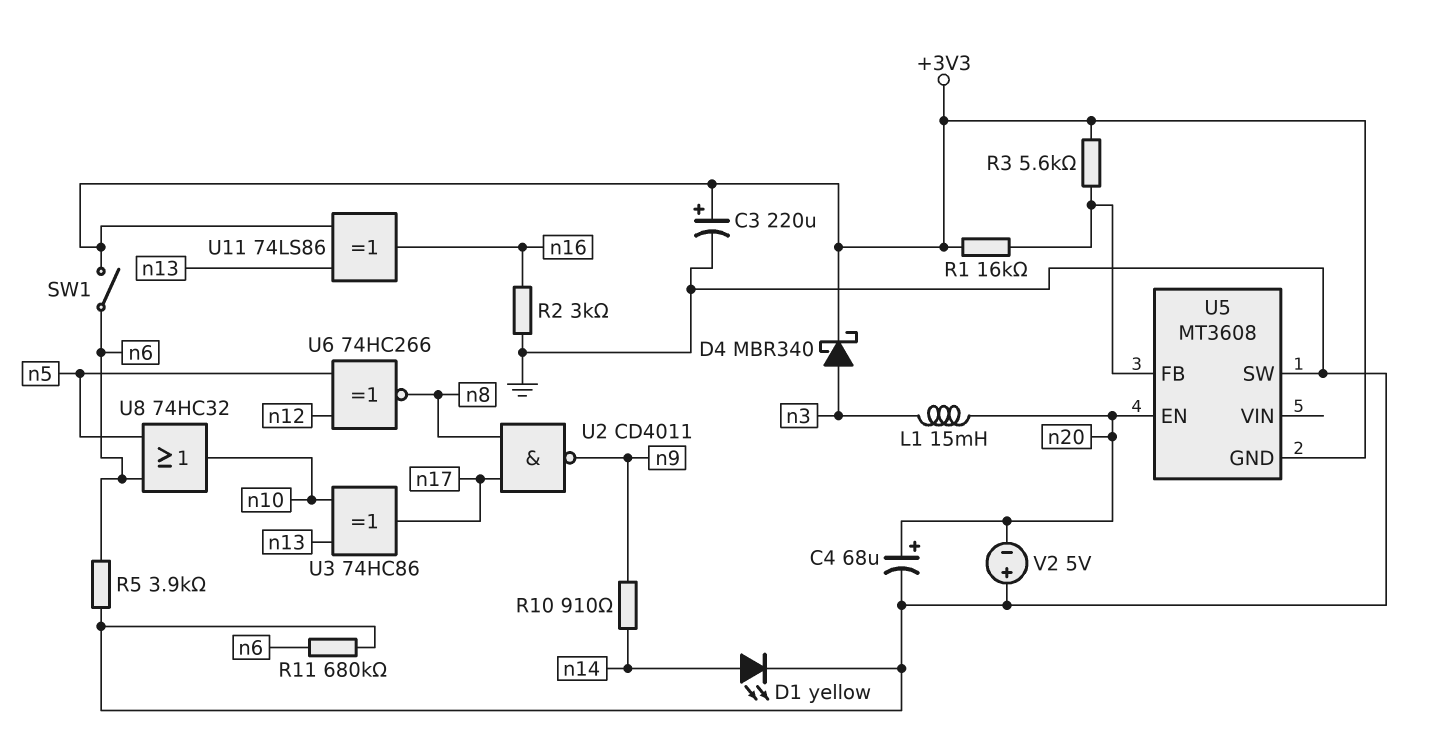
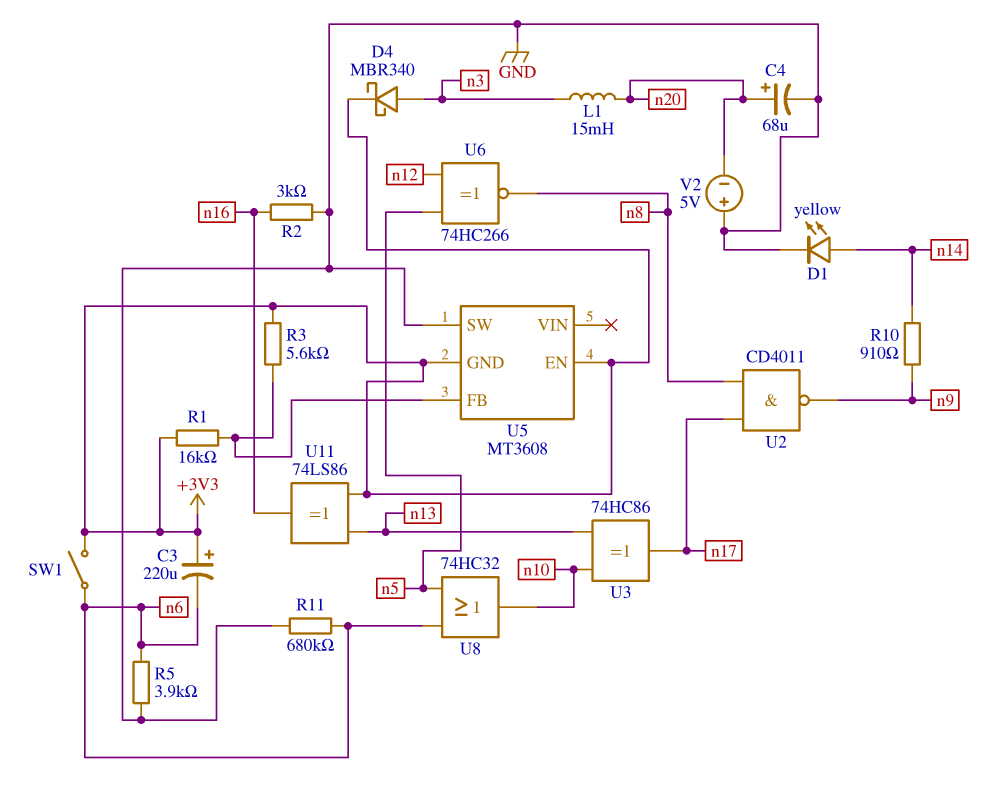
C3: 220uF (plus +3V3, minus GND) -> 220uF (plus +3V3, minus n6)
U5 pin EN: n20 -> +3V3

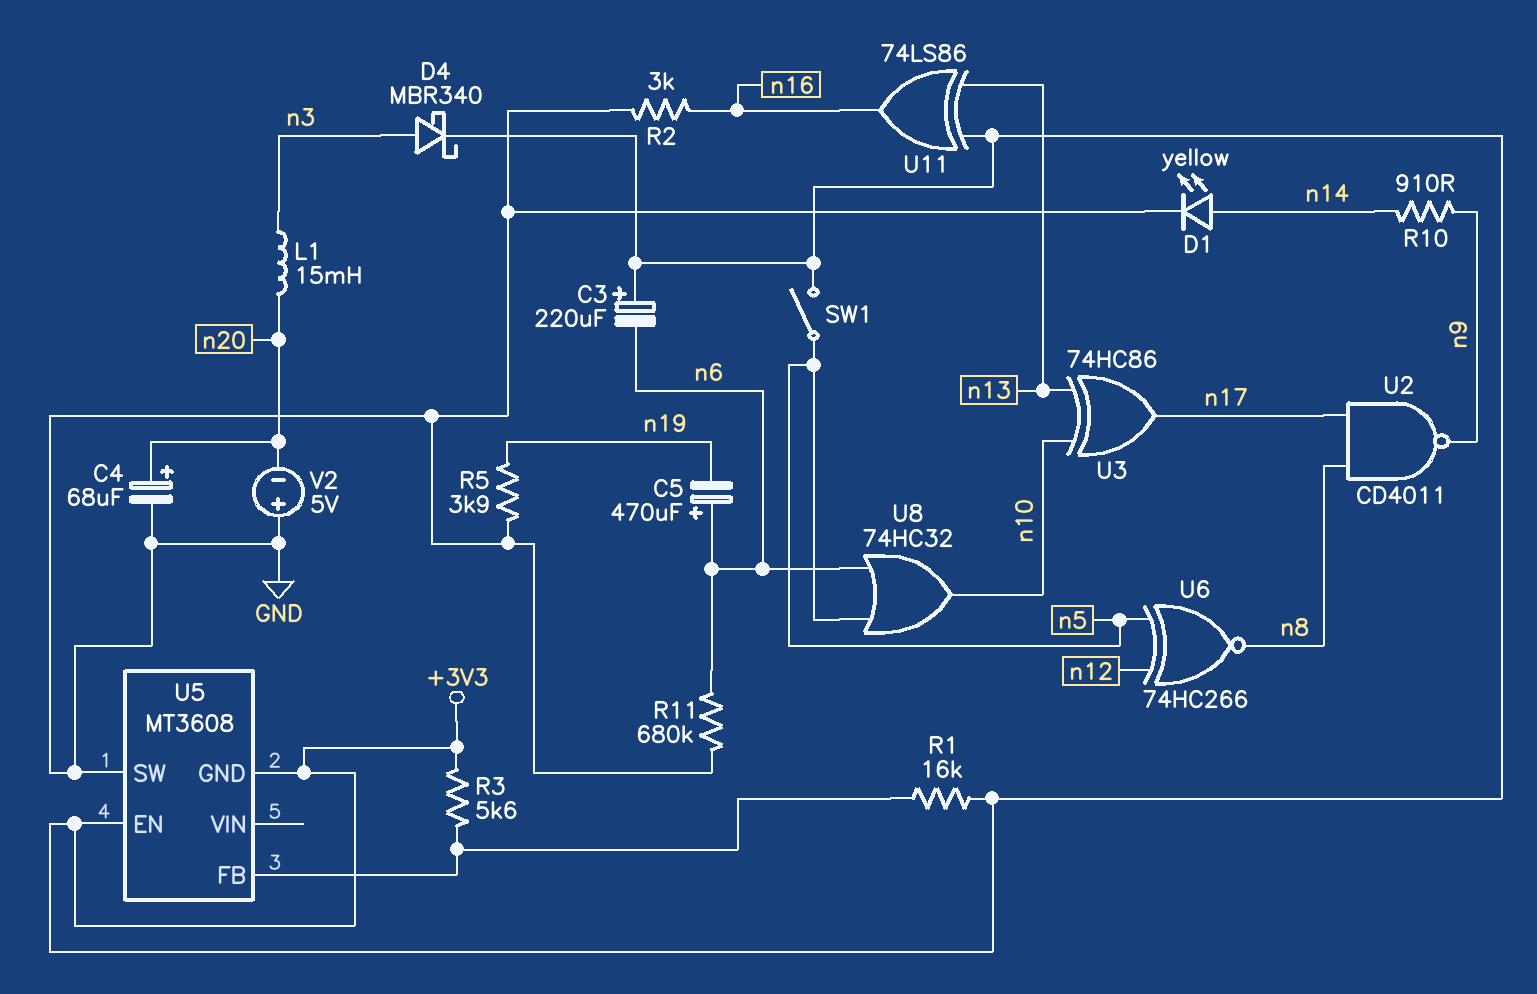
C5: none -> 470uF (plus n6, minus n19)
R5: 3.9k (GND, n6) -> 3.9k (GND, n19)
SW1: switch (+3V3, n6) -> switch (+3V3, n5)

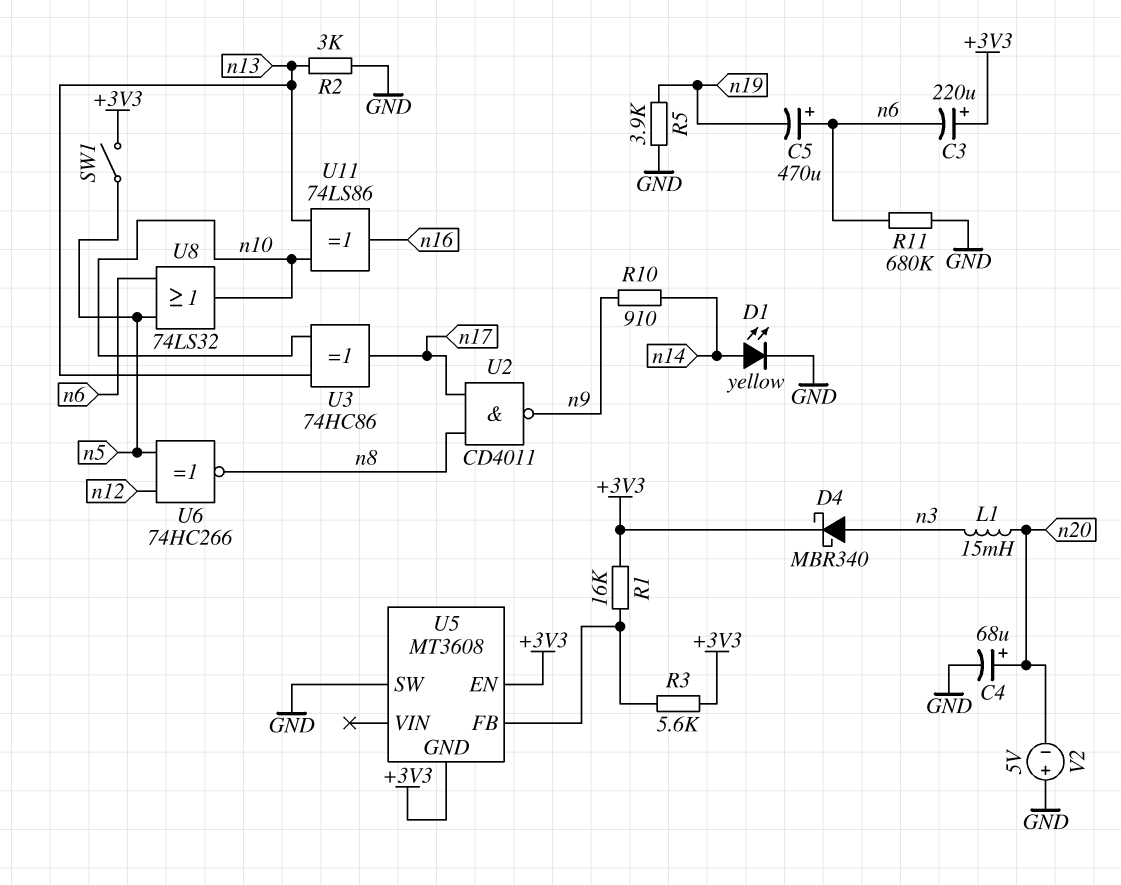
R2: 3k (GND, n16) -> 3k (GND, n13)
U8: OR 74HC32 (in n5, in n6, out n10) -> OR 74LS32 (in n5, in n6, out n10)
U11: XOR 74LS86 (in +3V3, in n13, out n16) -> XOR 74LS86 (in n10, in n13, out n16)

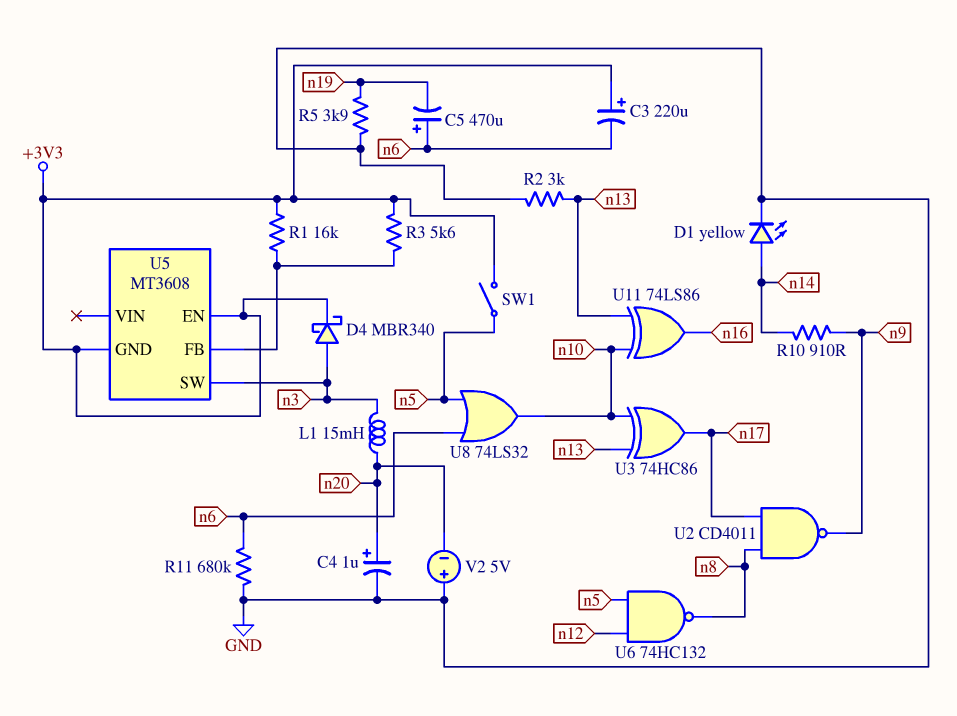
C4: 68uF (plus n20, minus GND) -> 1uF (plus n20, minus GND)
U5 pin SW: GND -> n3
U6: XNOR 74HC266 (in n5, in n12, out n8) -> NAND 74HC132 (in n5, in n12, out n8)

